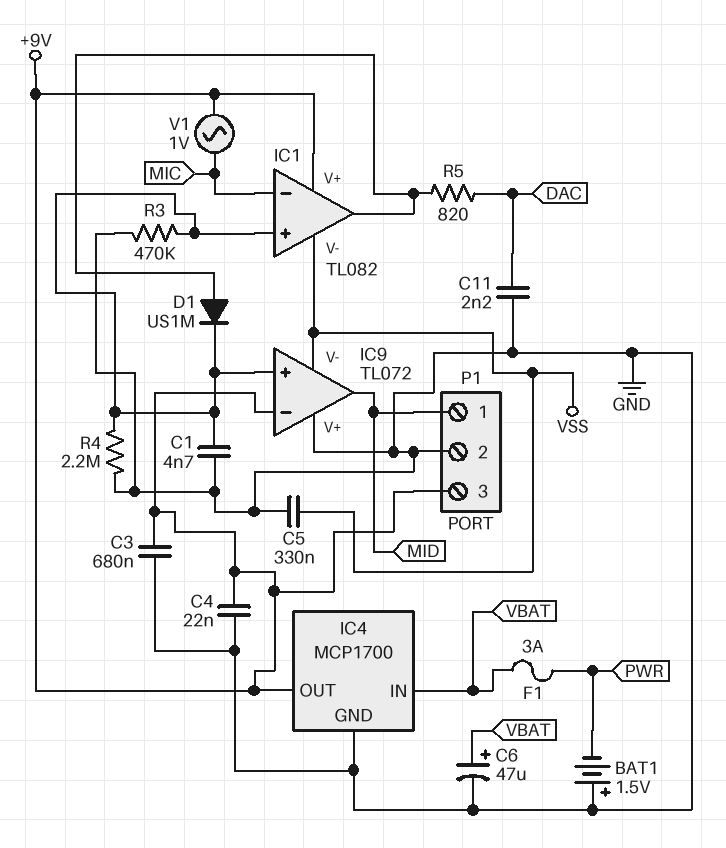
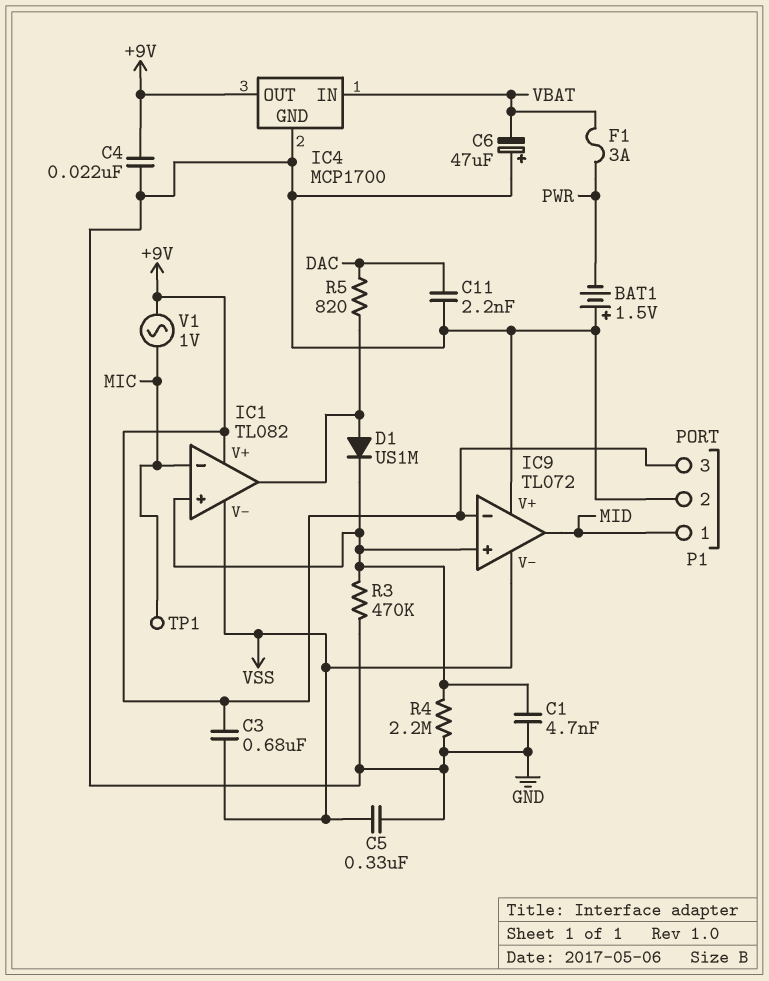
C3: 680nF (+9V, GND) -> 680nF (+9V, VSS)
C6: 47uF (plus VBAT, minus GND) -> 47uF (plus GND, minus VBAT)
TP1: none -> test point (MIC)

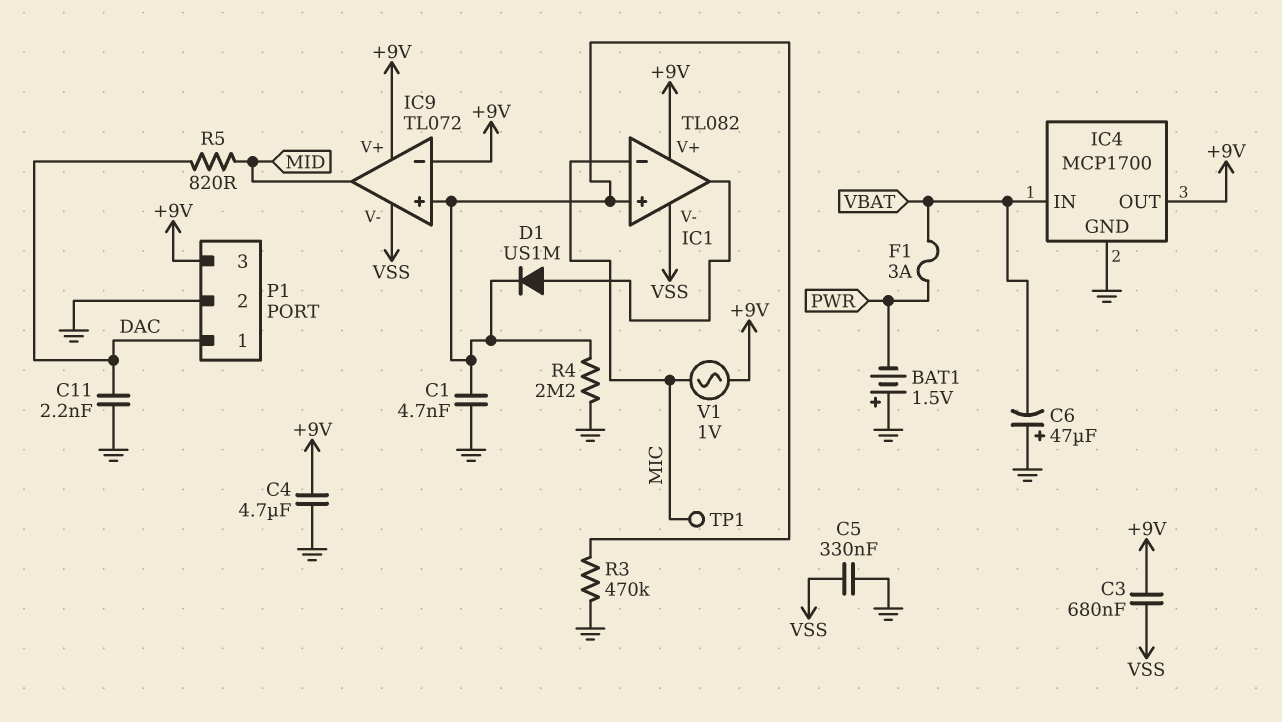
C4: 22nF (+9V, GND) -> 4.7uF (+9V, GND)
IC9 pin V+: GND -> +9V
P1 pin 1: MID -> DAC
R5: 820 (DAC, IC1/out) -> 820 (DAC, MID)

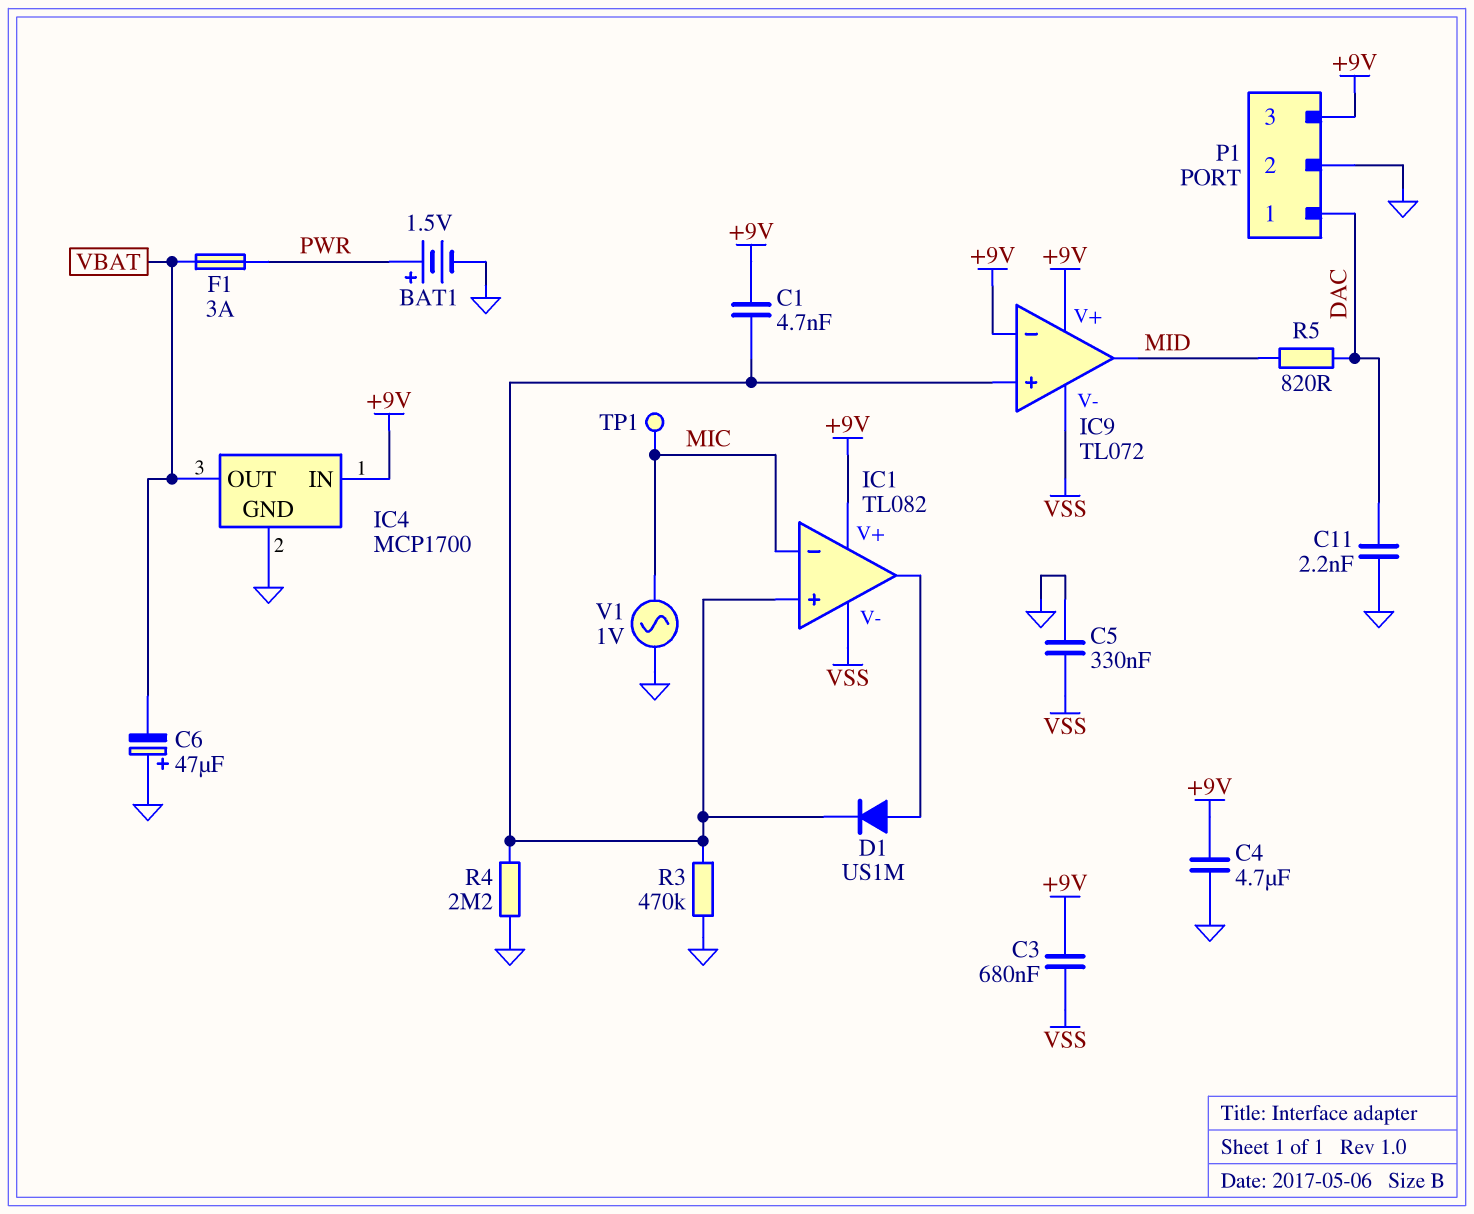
BAT1: 1.5V (plus GND, minus PWR) -> 1.5V (plus PWR, minus GND)
C1: 4.7nF (GND, IC1/in+) -> 4.7nF (+9V, IC1/in+)
IC4 pin IN: VBAT -> +9V
IC4 pin OUT: +9V -> VBAT
V1: AC 1V (+9V, MIC) -> AC 1V (GND, MIC)

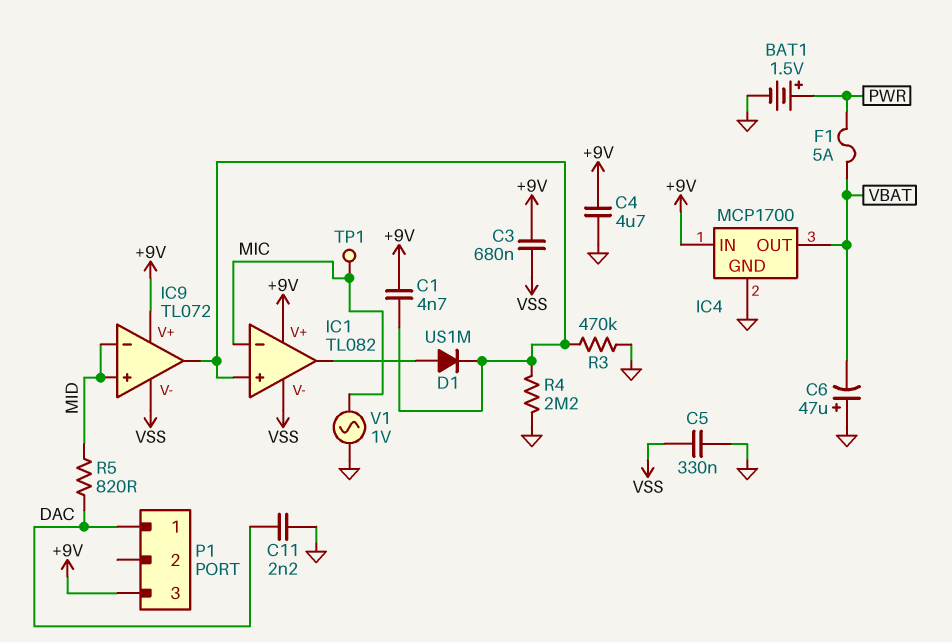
F1: 3A (PWR, VBAT) -> 5A (PWR, VBAT)
IC9 pin in+: IC1/in+ -> MID
IC9 pin in-: +9V -> MID
IC9 pin out: MID -> IC1/in+
P1 pin 2: GND -> none

